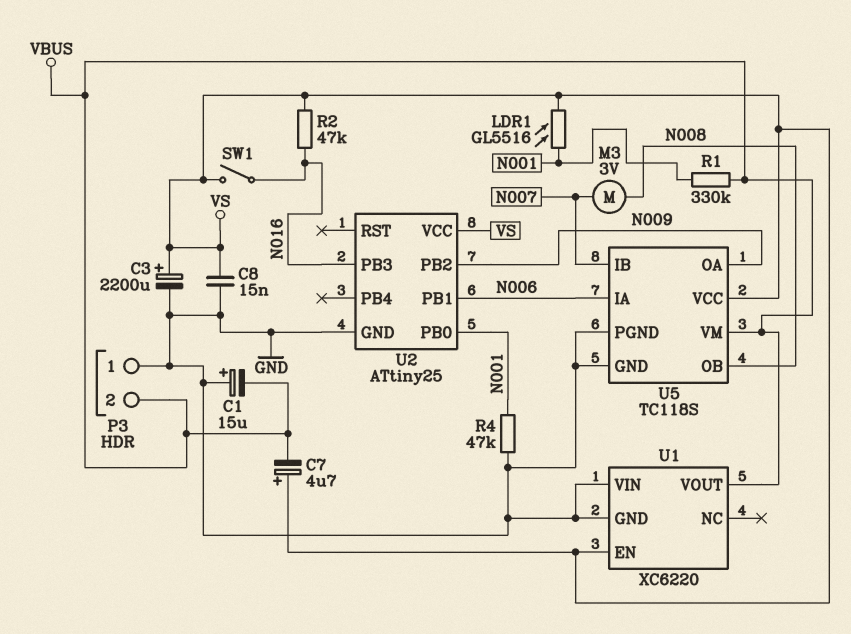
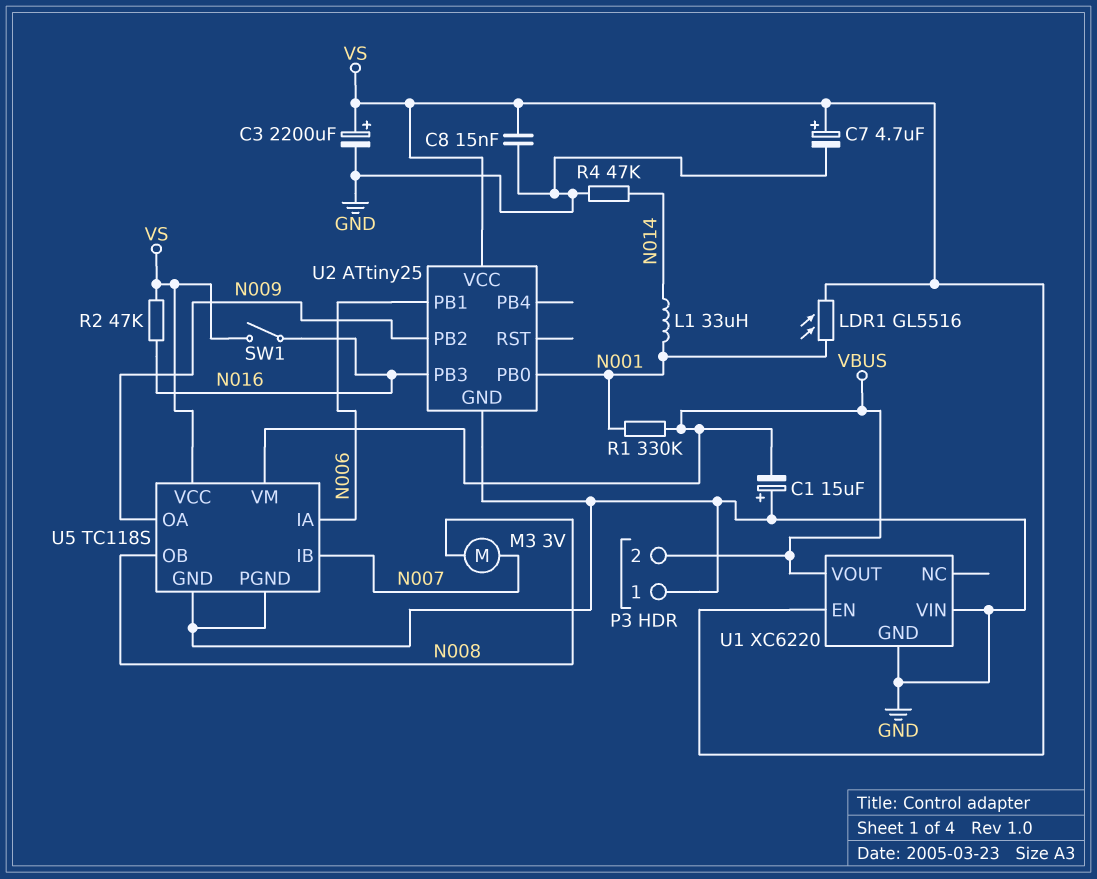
C7: 4.7uF (plus VS, minus VBUS) -> 4.7uF (plus VS, minus GND)
L1: none -> 33uH (N001, N014)
R4: 47k (GND, N001) -> 47k (GND, N014)

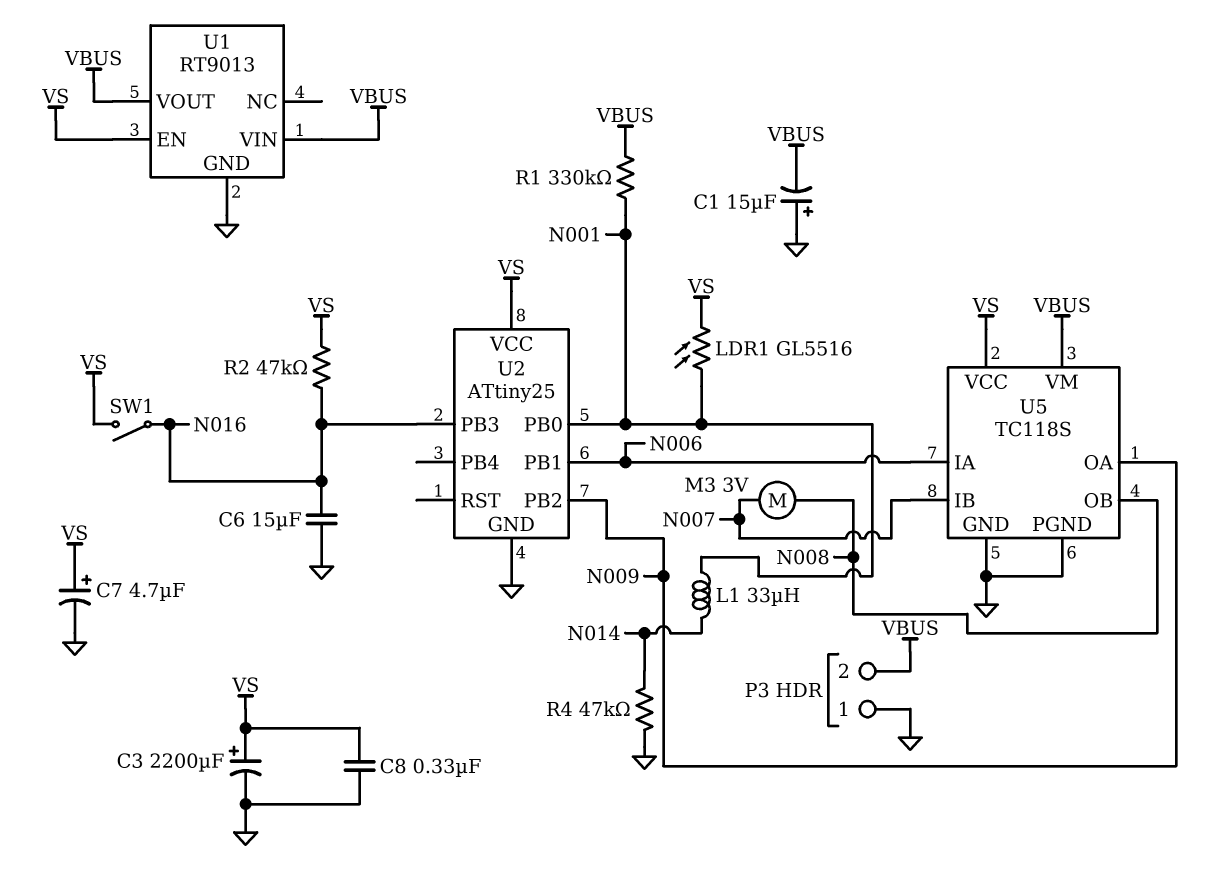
C6: none -> 15uF (GND, N016)
C8: 15nF (GND, VS) -> 330nF (GND, VS)
U1: XC6220 -> RT9013
U1 pin VIN: GND -> VBUS

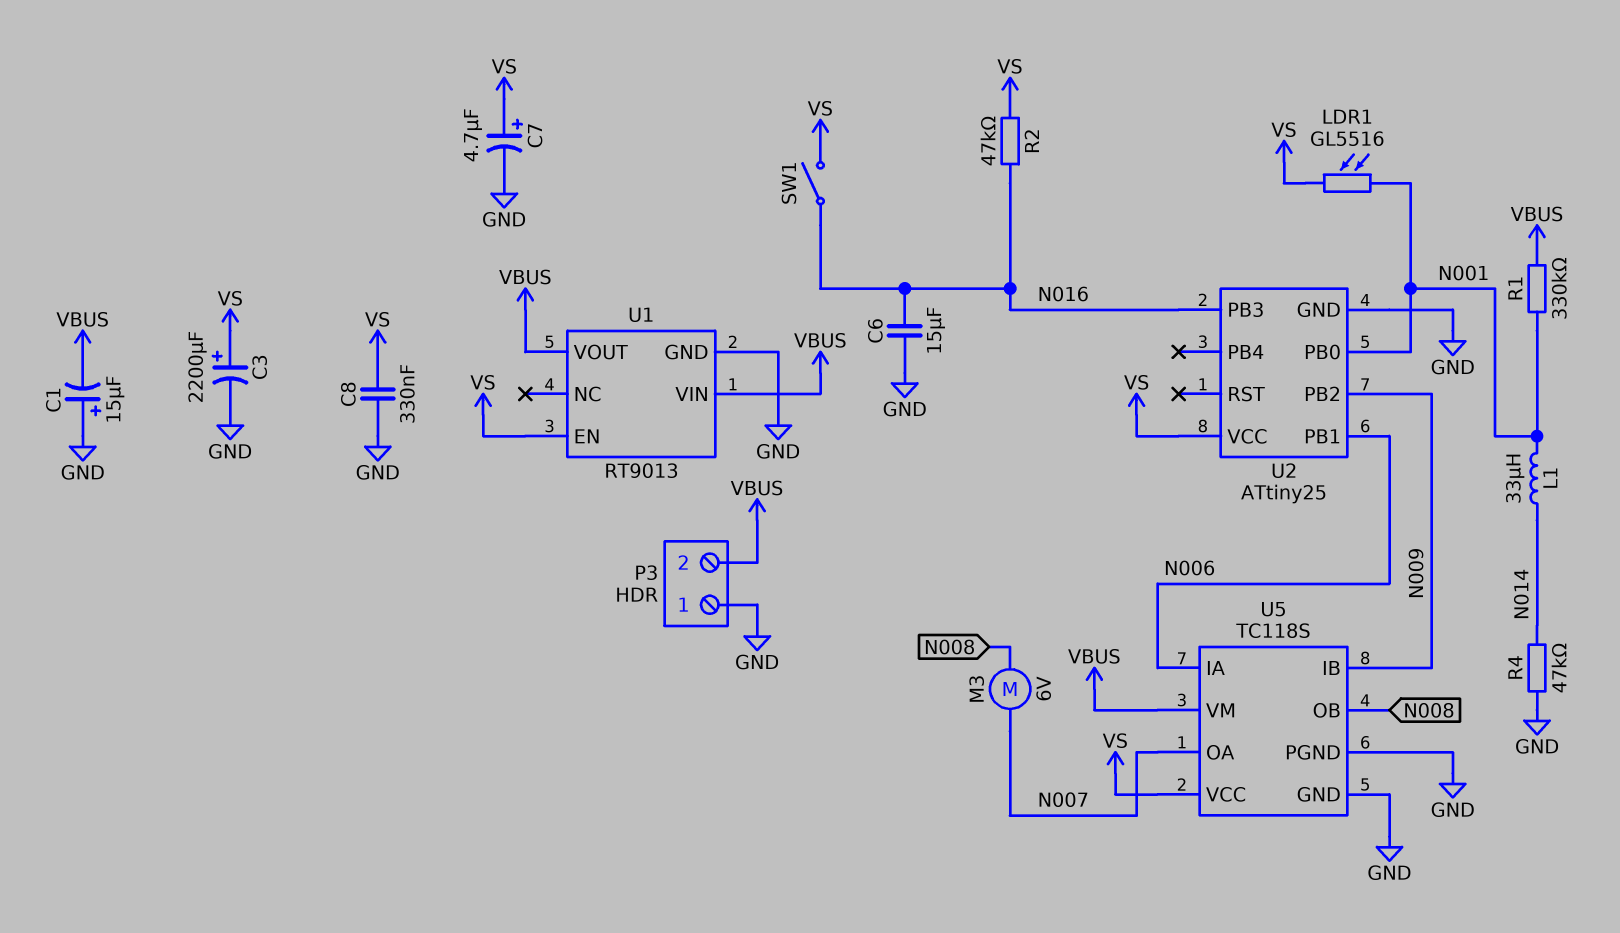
M3: motor 3V (N007, N008) -> motor 6V (N007, N008)
U5 pin IB: N007 -> N009
U5 pin OA: N009 -> N007

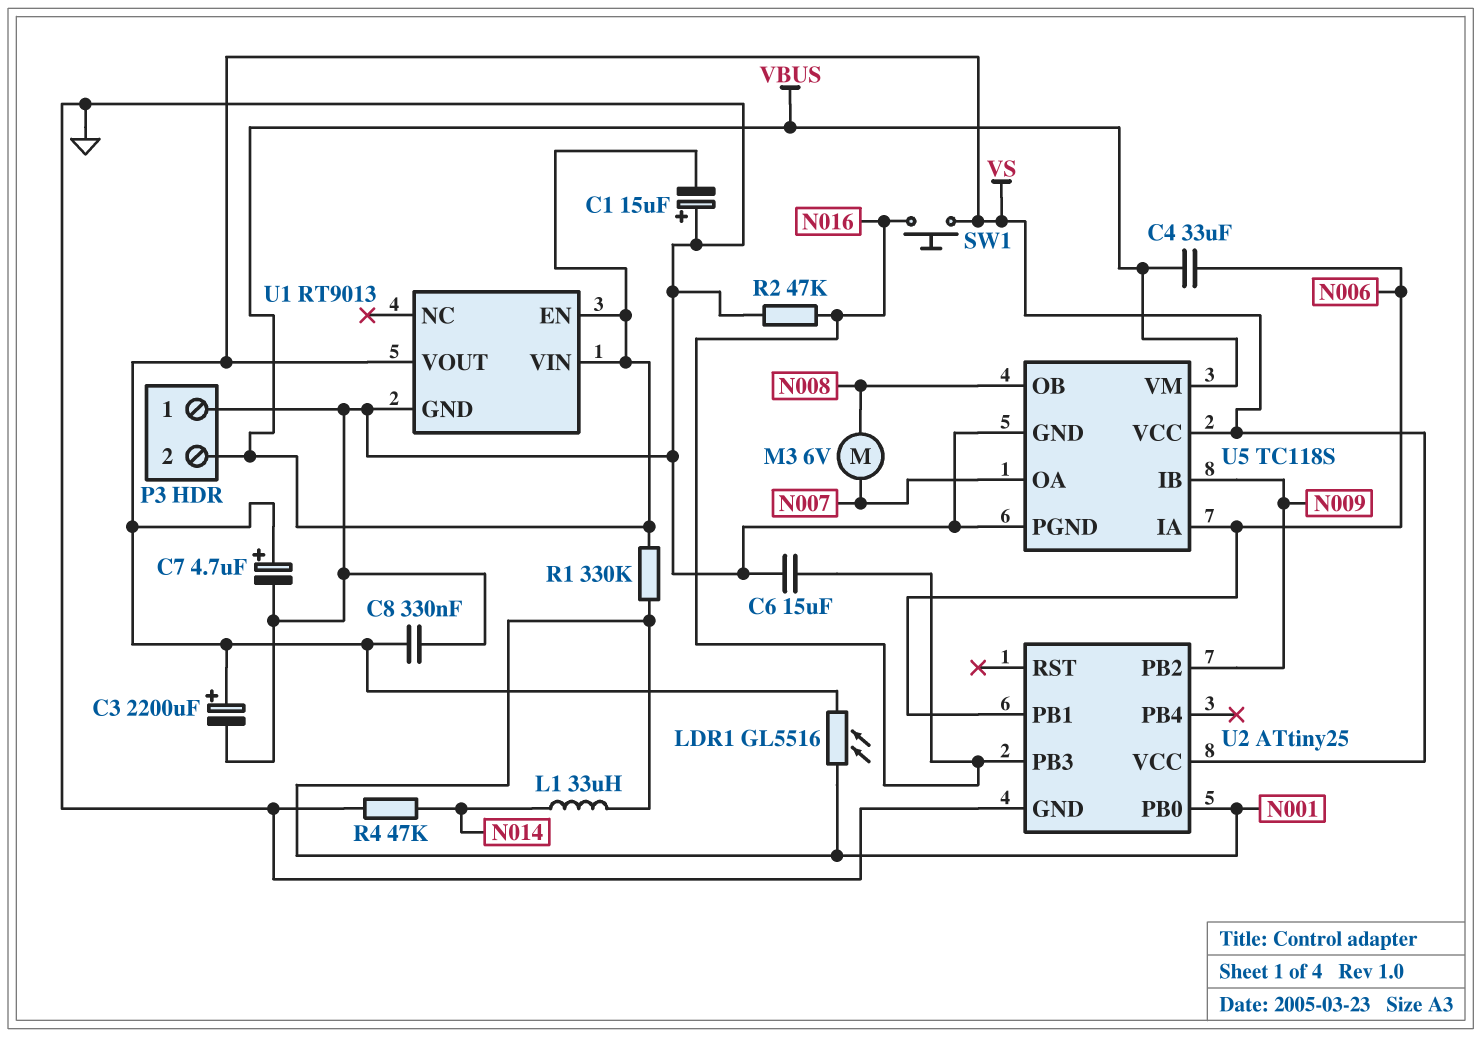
C4: none -> 33uF (N006, VBUS)
R2: 47k (N016, VS) -> 47k (GND, N016)
SW1: switch (N016, VS) -> button (N016, VS)
U1 pin EN: VS -> VBUS
U1 pin VOUT: VBUS -> VS

